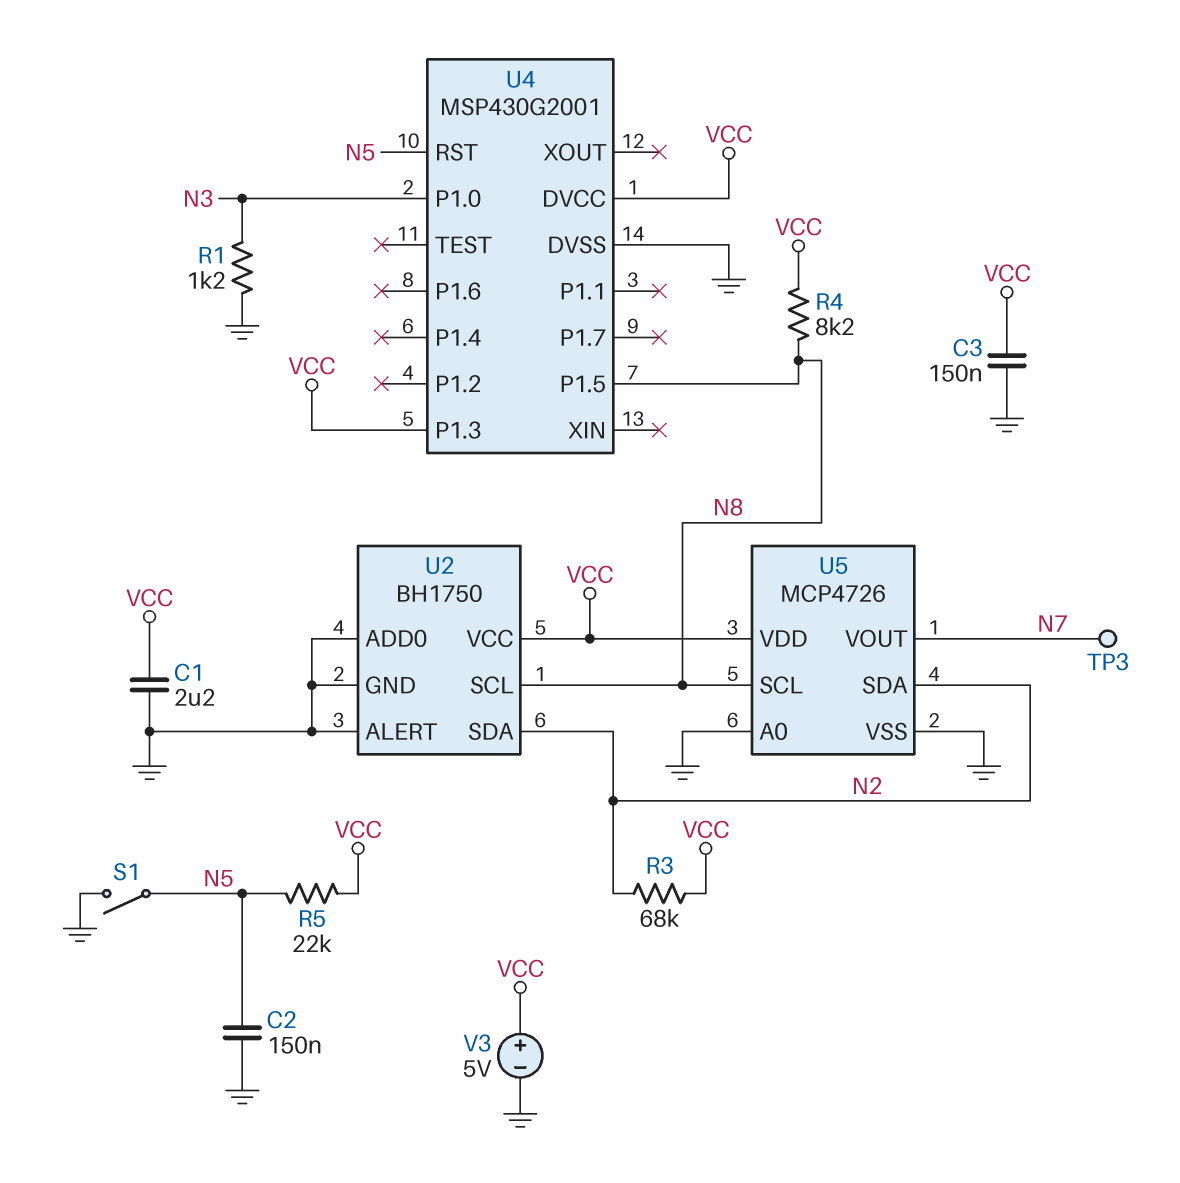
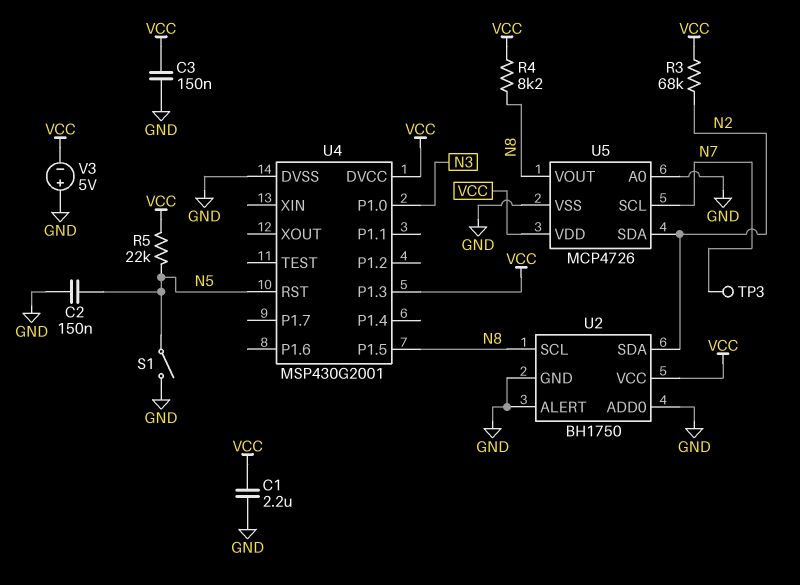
R1: 1.2k (GND, N3) -> none
U5 pin SCL: N8 -> N7
U5 pin VOUT: N7 -> N8
V3: 5V (plus VCC, minus GND) -> 5V (plus GND, minus VCC)

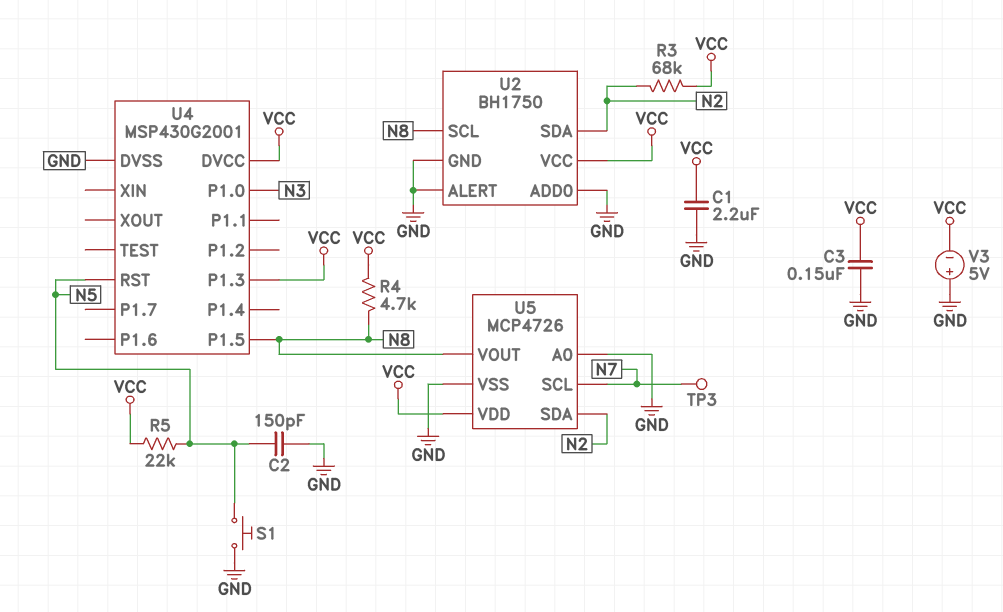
C2: 150nF (GND, N5) -> 150pF (GND, N5)
R4: 8.2k (N8, VCC) -> 4.7k (N8, VCC)
S1: switch (GND, N5) -> button (GND, N5)

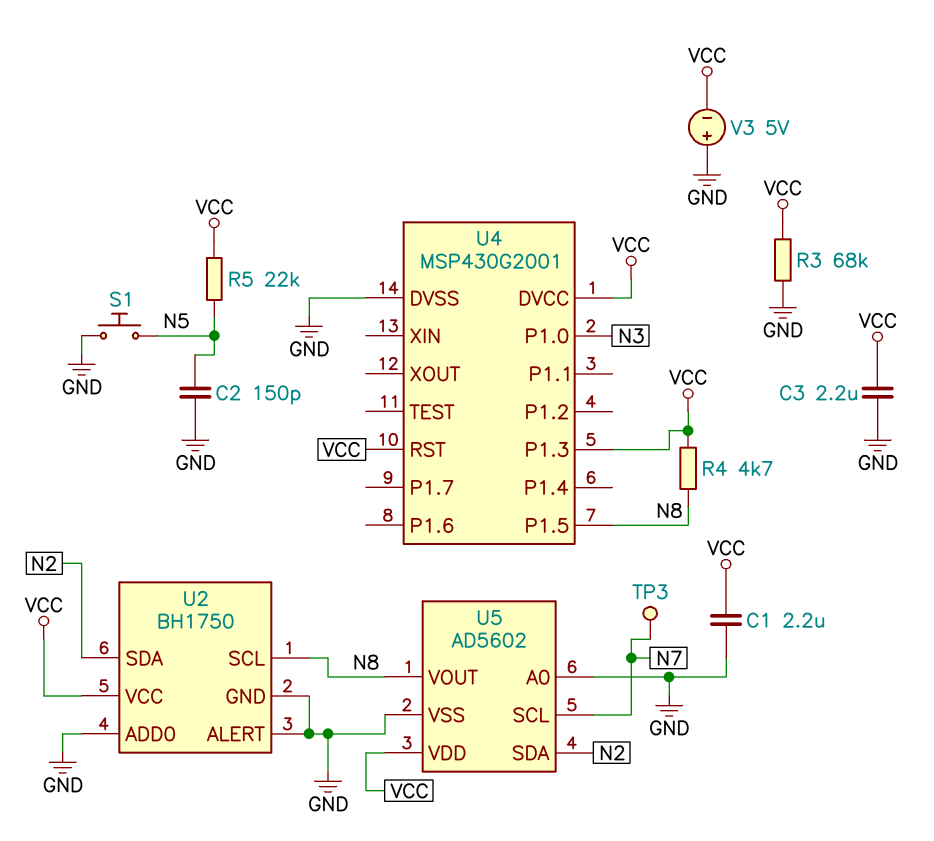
C3: 150nF (GND, VCC) -> 2.2uF (GND, VCC)
R3: 68k (N2, VCC) -> 68k (GND, VCC)
U4 pin RST: N5 -> VCC
U5: MCP4726 -> AD5602

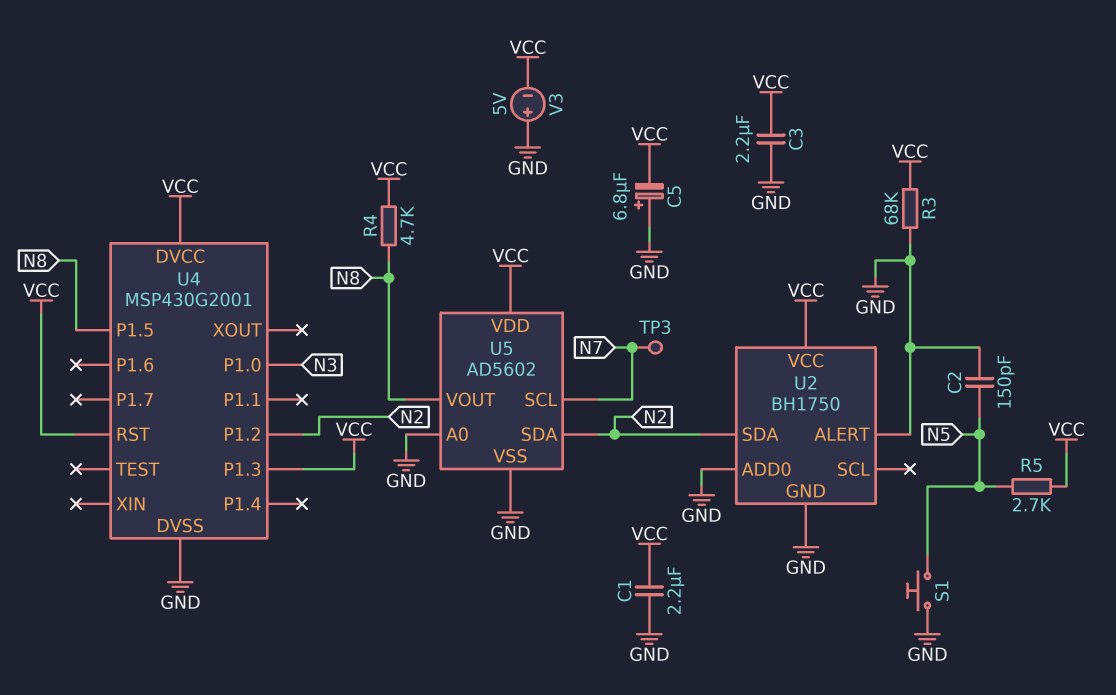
C5: none -> 6.8uF (plus GND, minus VCC)
R5: 22k (N5, VCC) -> 2.7k (N5, VCC)
U2 pin SCL: N8 -> none
U4 pin P1.2: none -> N2

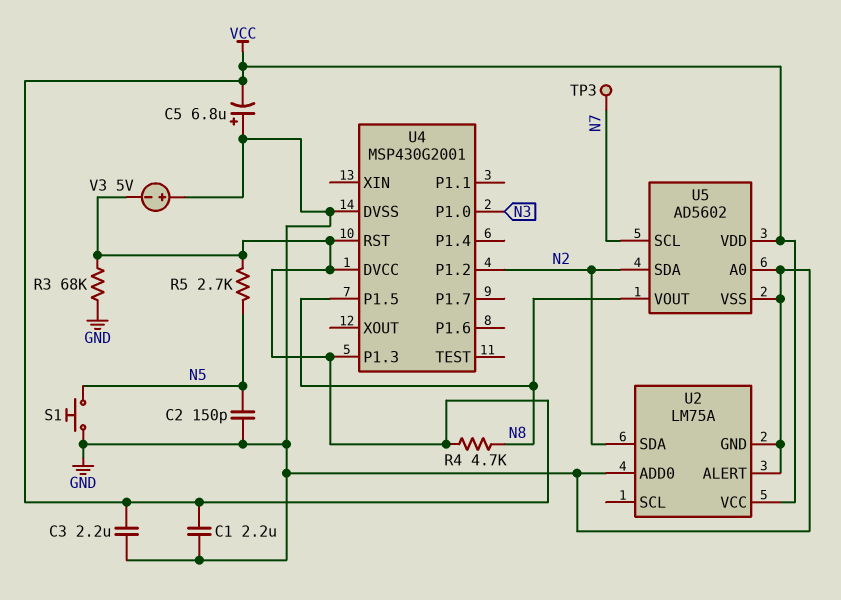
U2: BH1750 -> LM75A

